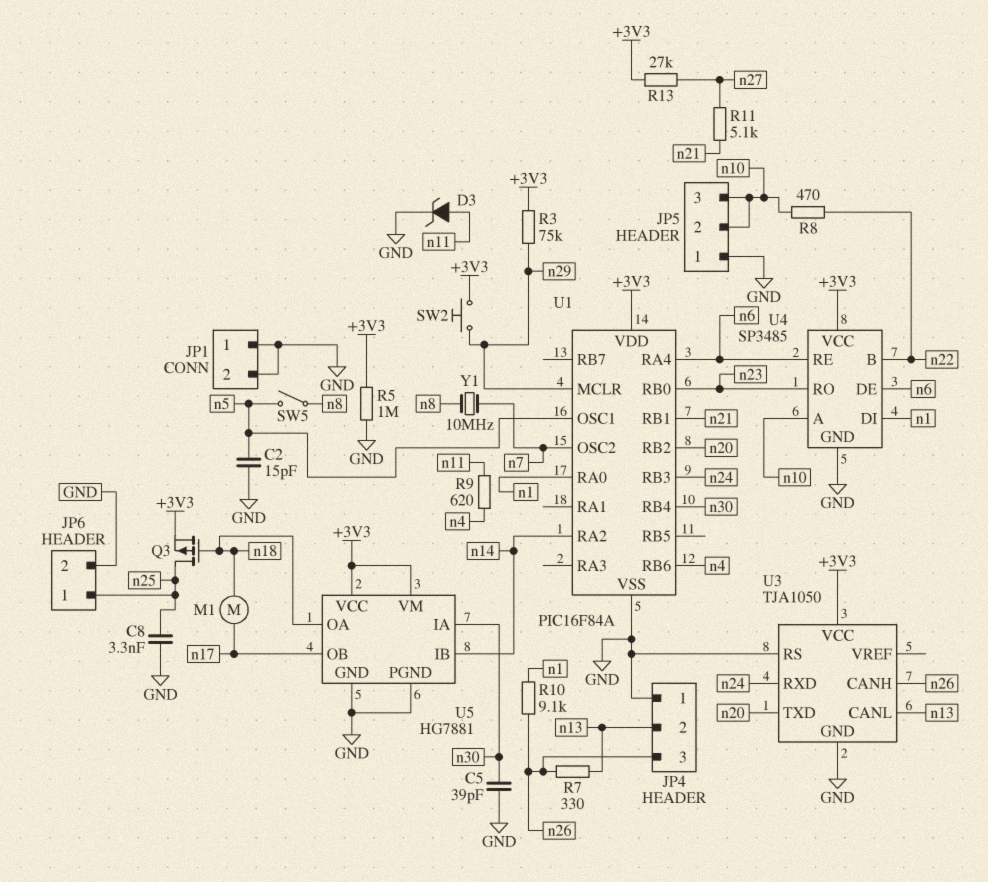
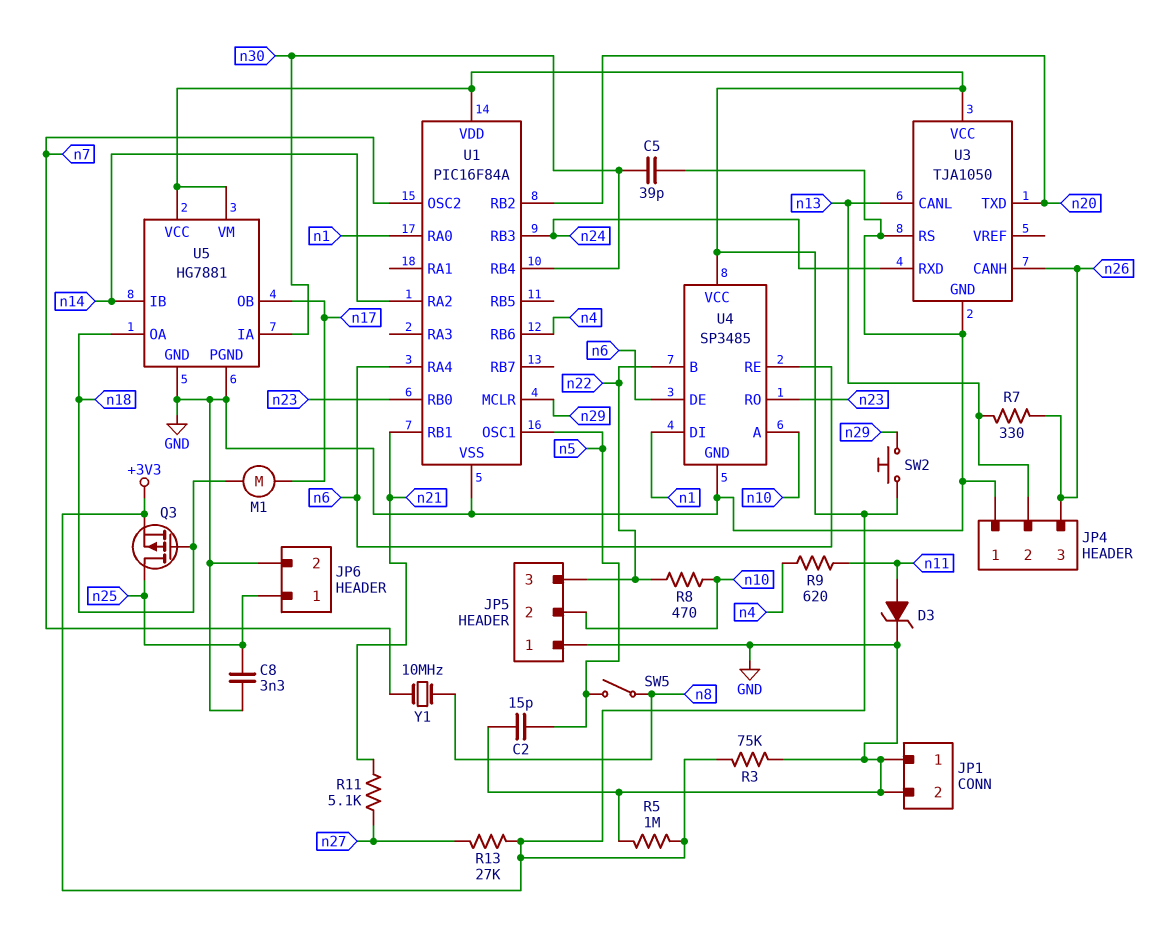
JP5 pin 3: n10 -> n22
R3: 75k (+3V3, n29) -> 75k (+3V3, GND)
R10: 9.1k (n1, n26) -> none

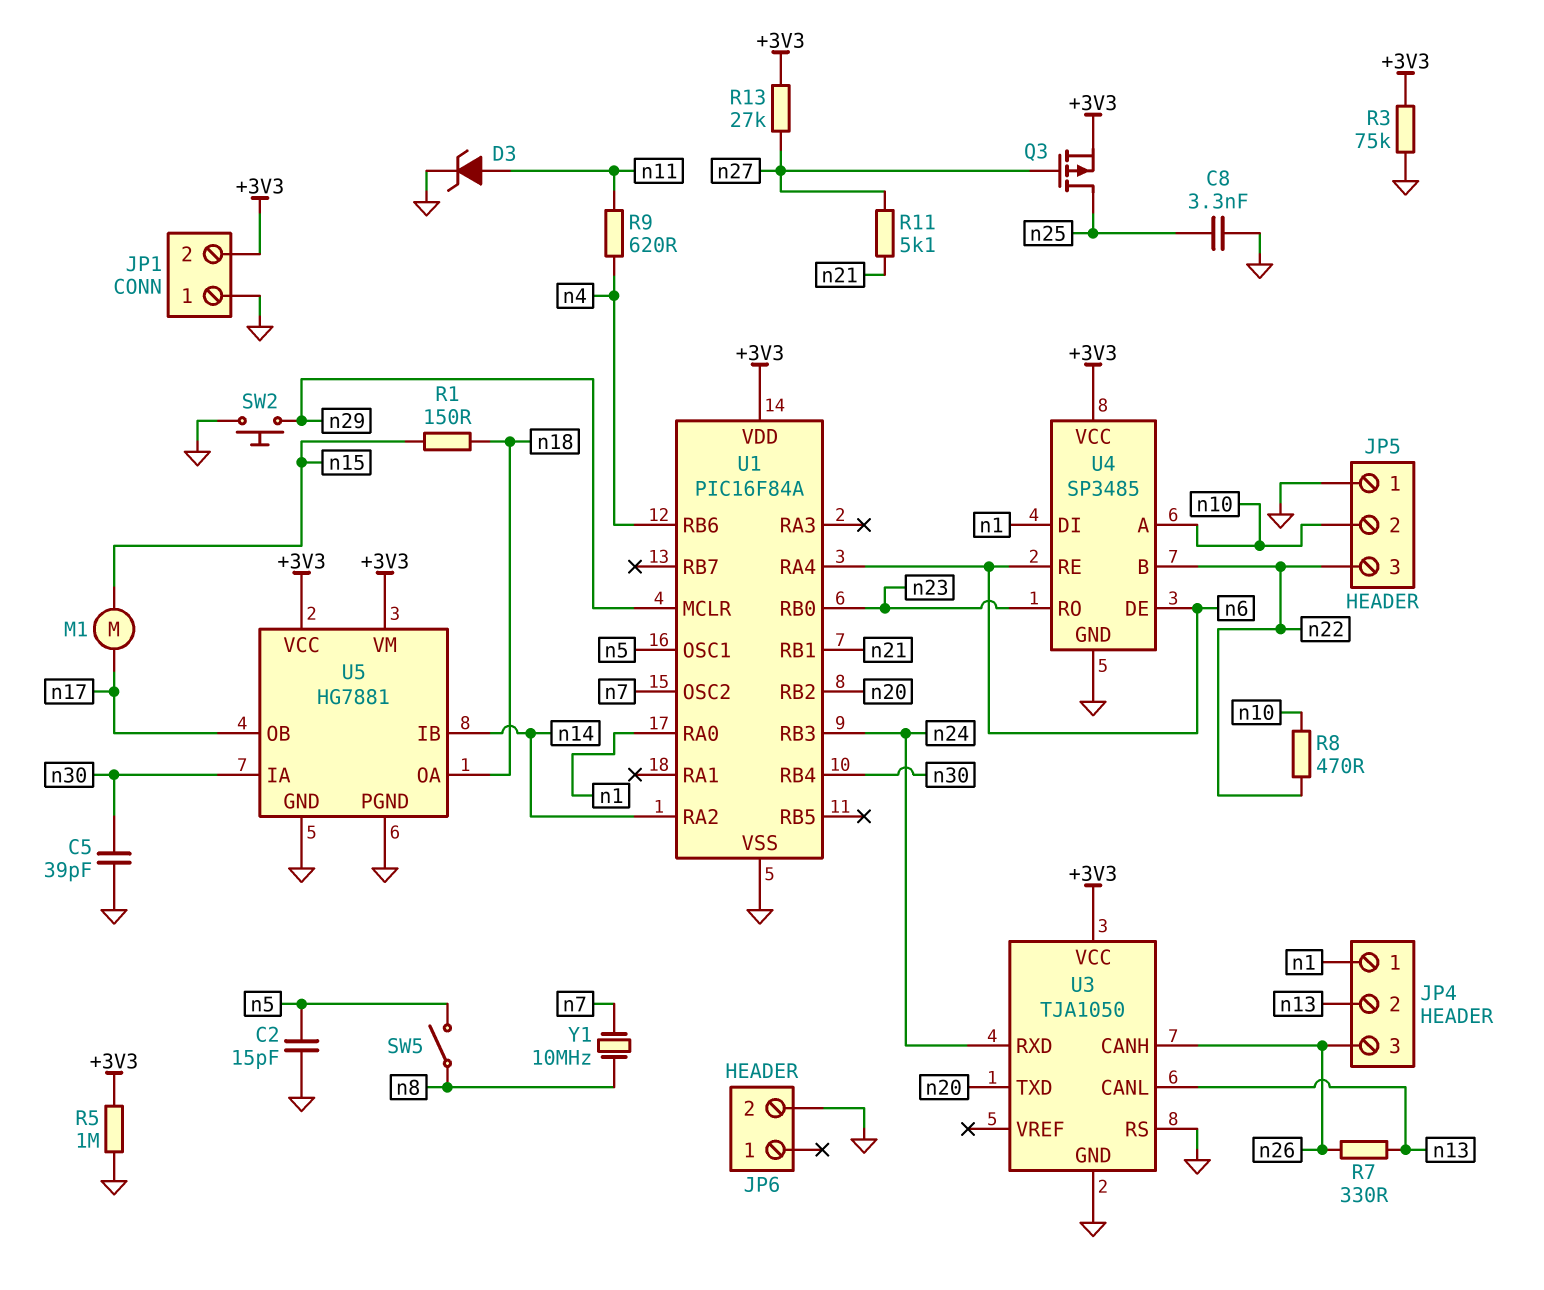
JP1 pin 2: GND -> +3V3
JP4 pin 1: GND -> n1
JP6 pin 1: n25 -> none
M1: motor (n17, n18) -> motor (n15, n17)
Q3: PMOS (G n18, D n25, S +3V3) -> PMOS (G n27, D n25, S +3V3)
R1: none -> 150 (n15, n18)
SW2: button (+3V3, n29) -> button (GND, n29)

